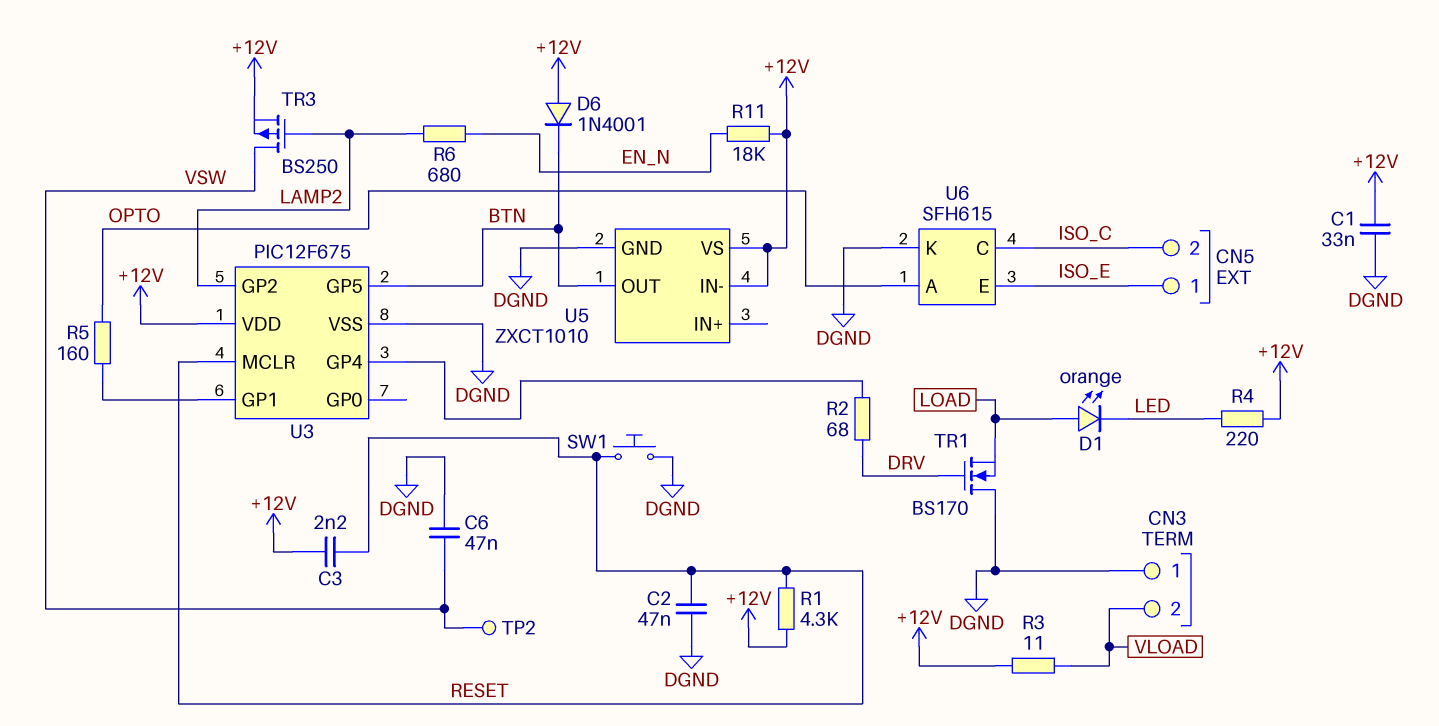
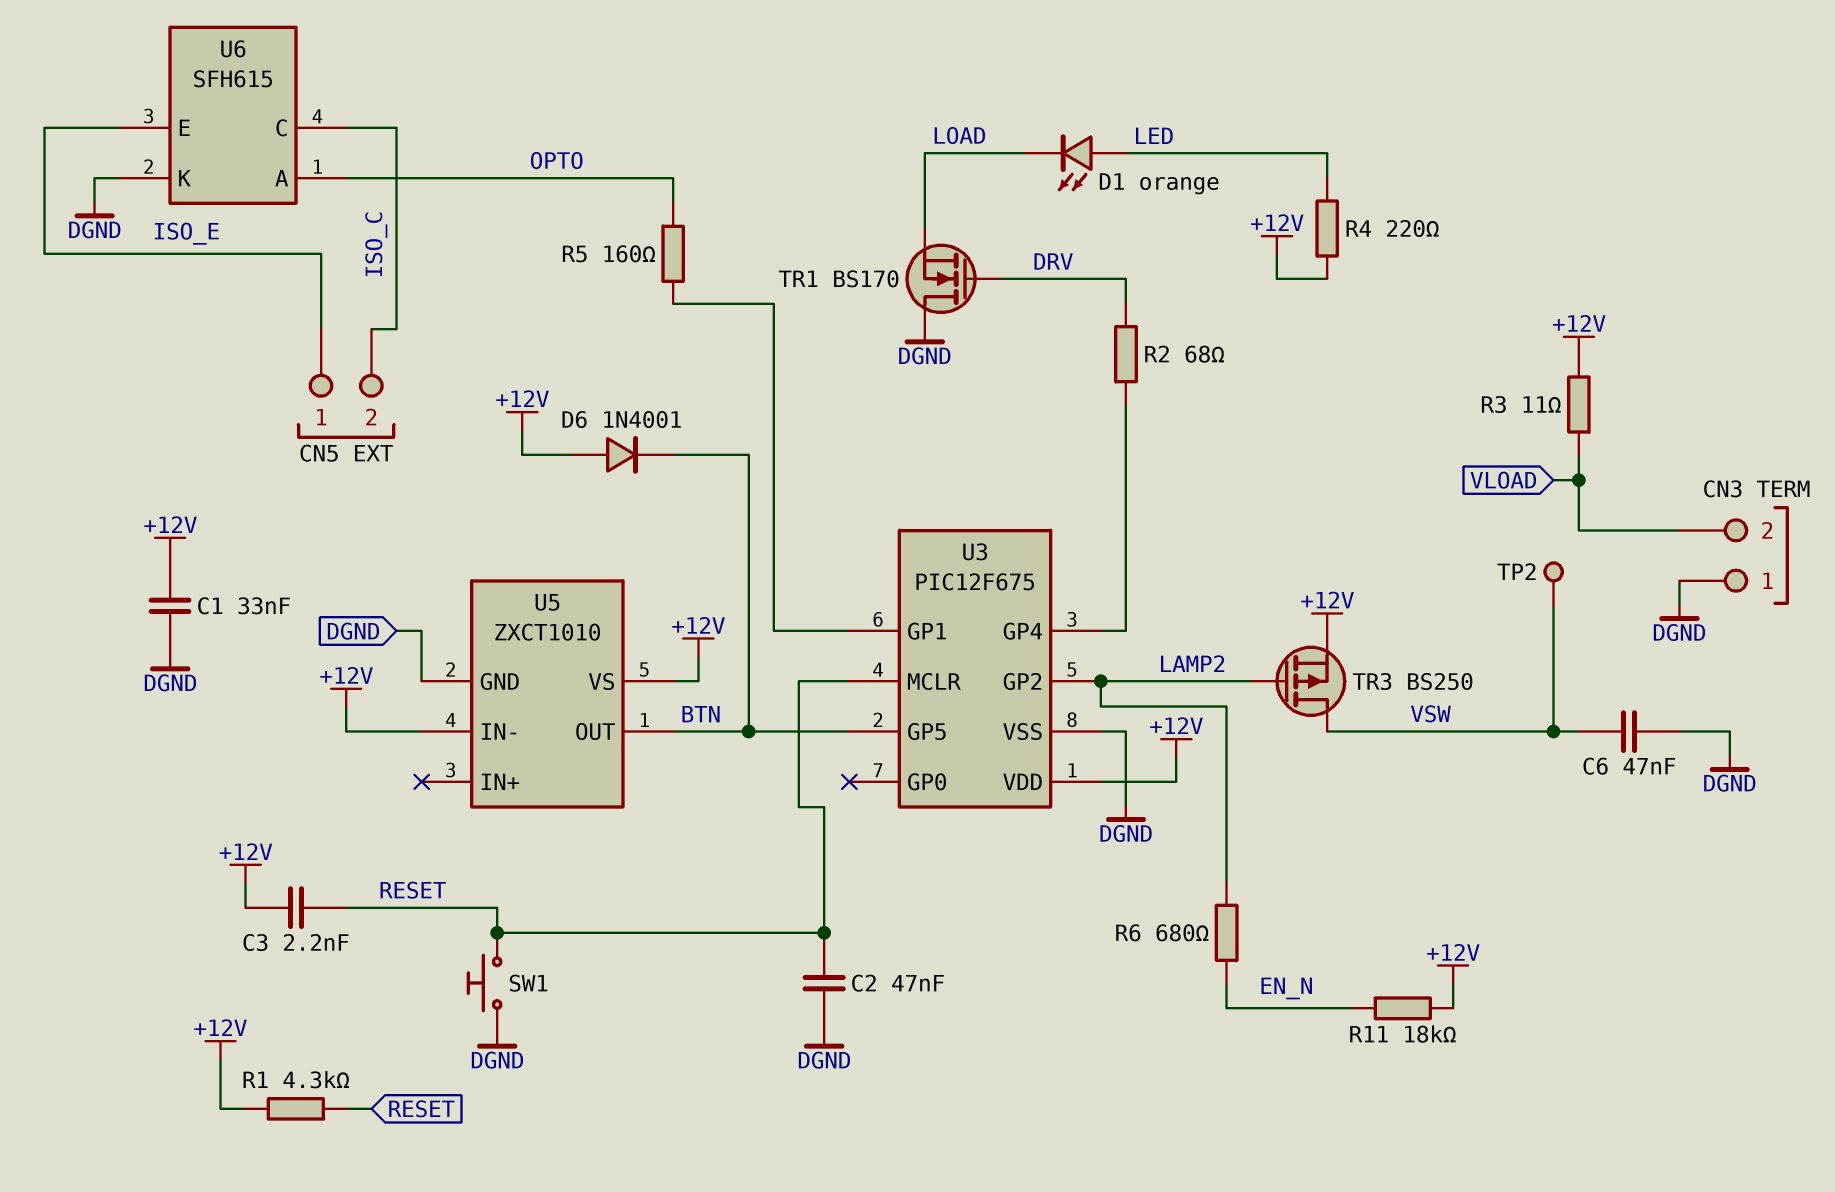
D1: LED orange (A LOAD, K LED) -> LED orange (A LED, K LOAD)

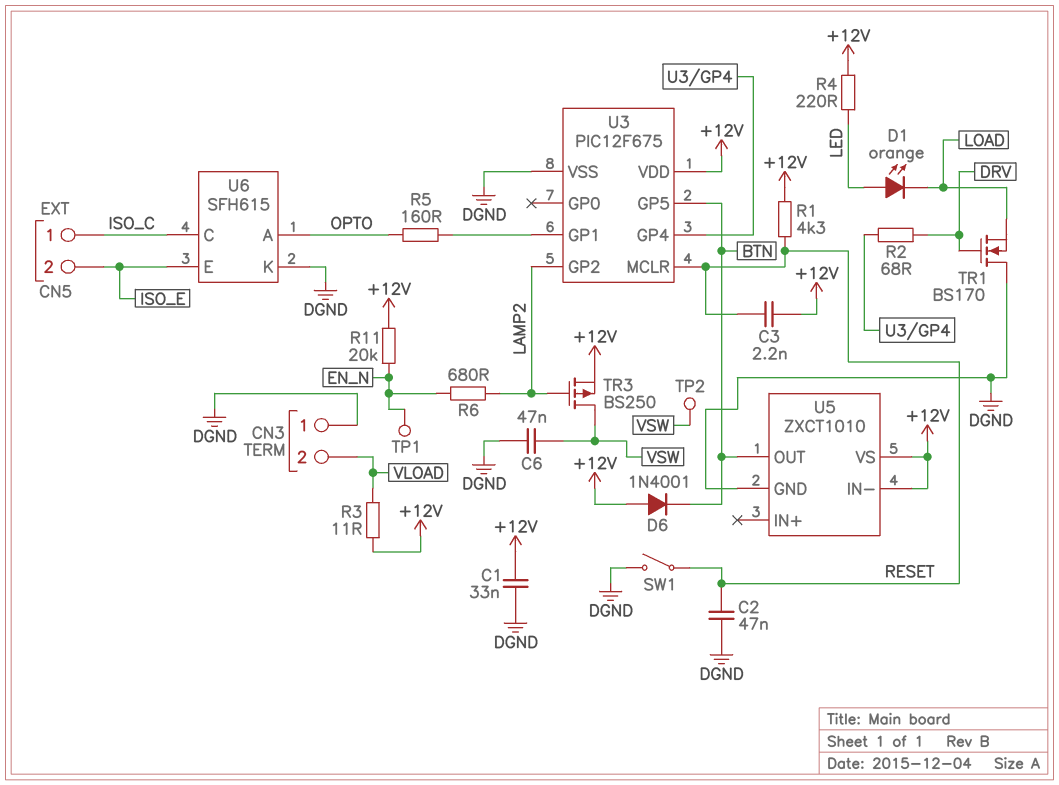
CN5 pin 1: ISO_E -> ISO_C
CN5 pin 2: ISO_C -> ISO_E
R11: 18k (+12V, EN_N) -> 20k (+12V, EN_N)
SW1: button (DGND, RESET) -> switch (DGND, RESET)
TP1: none -> test point (EN_N)

